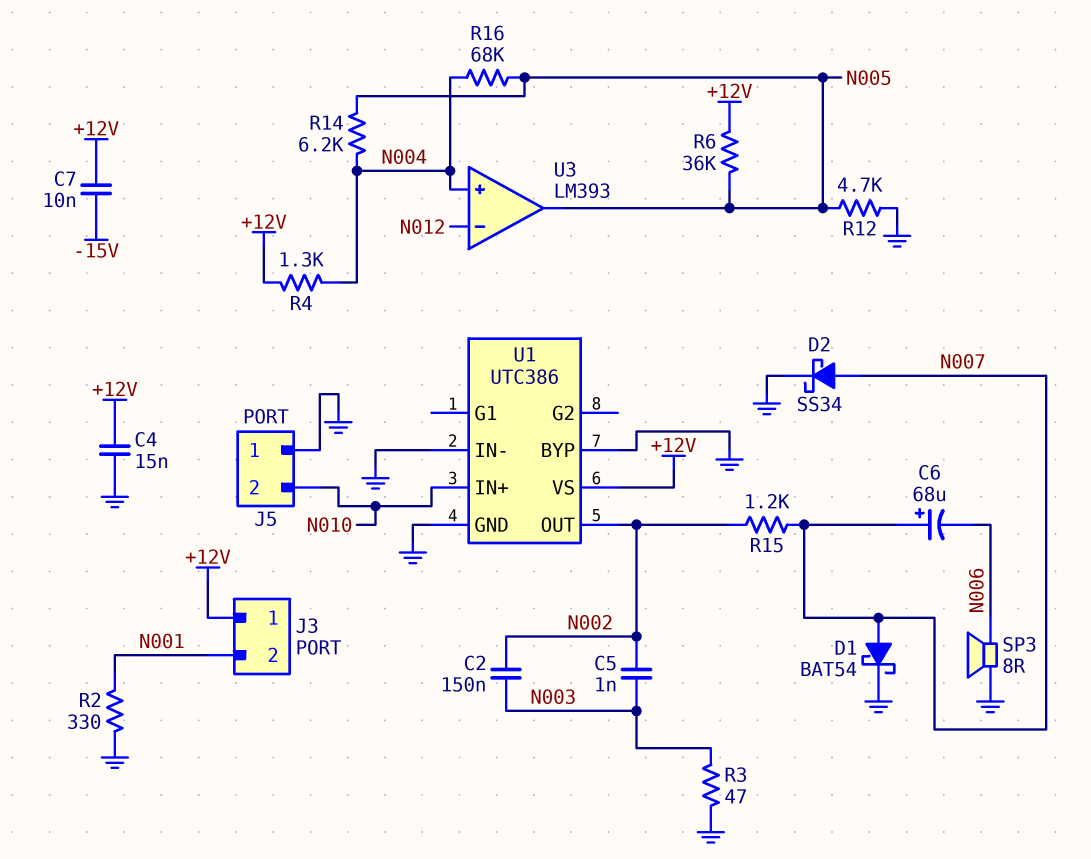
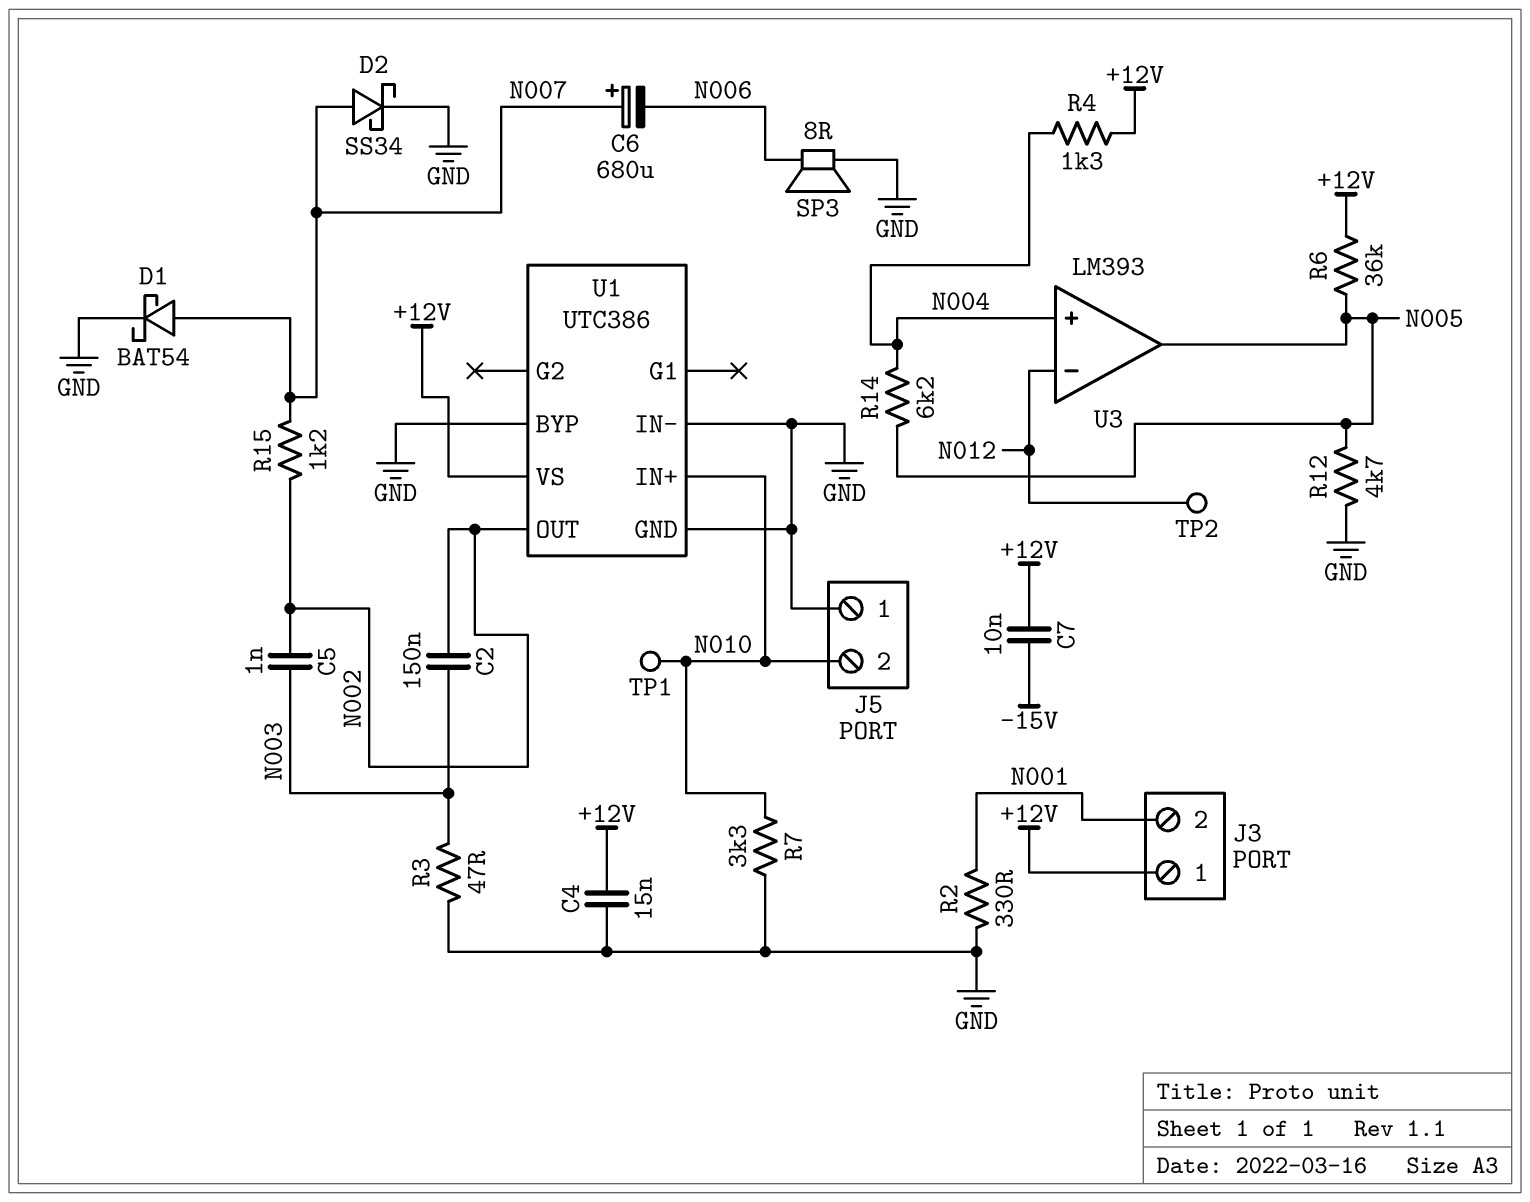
C6: 68uF (plus N007, minus N006) -> 680uF (plus N007, minus N006)
R7: none -> 3.3k (GND, N010)
R16: 68k (N004, N005) -> none
TP1: none -> test point (N010)
TP2: none -> test point (N012)

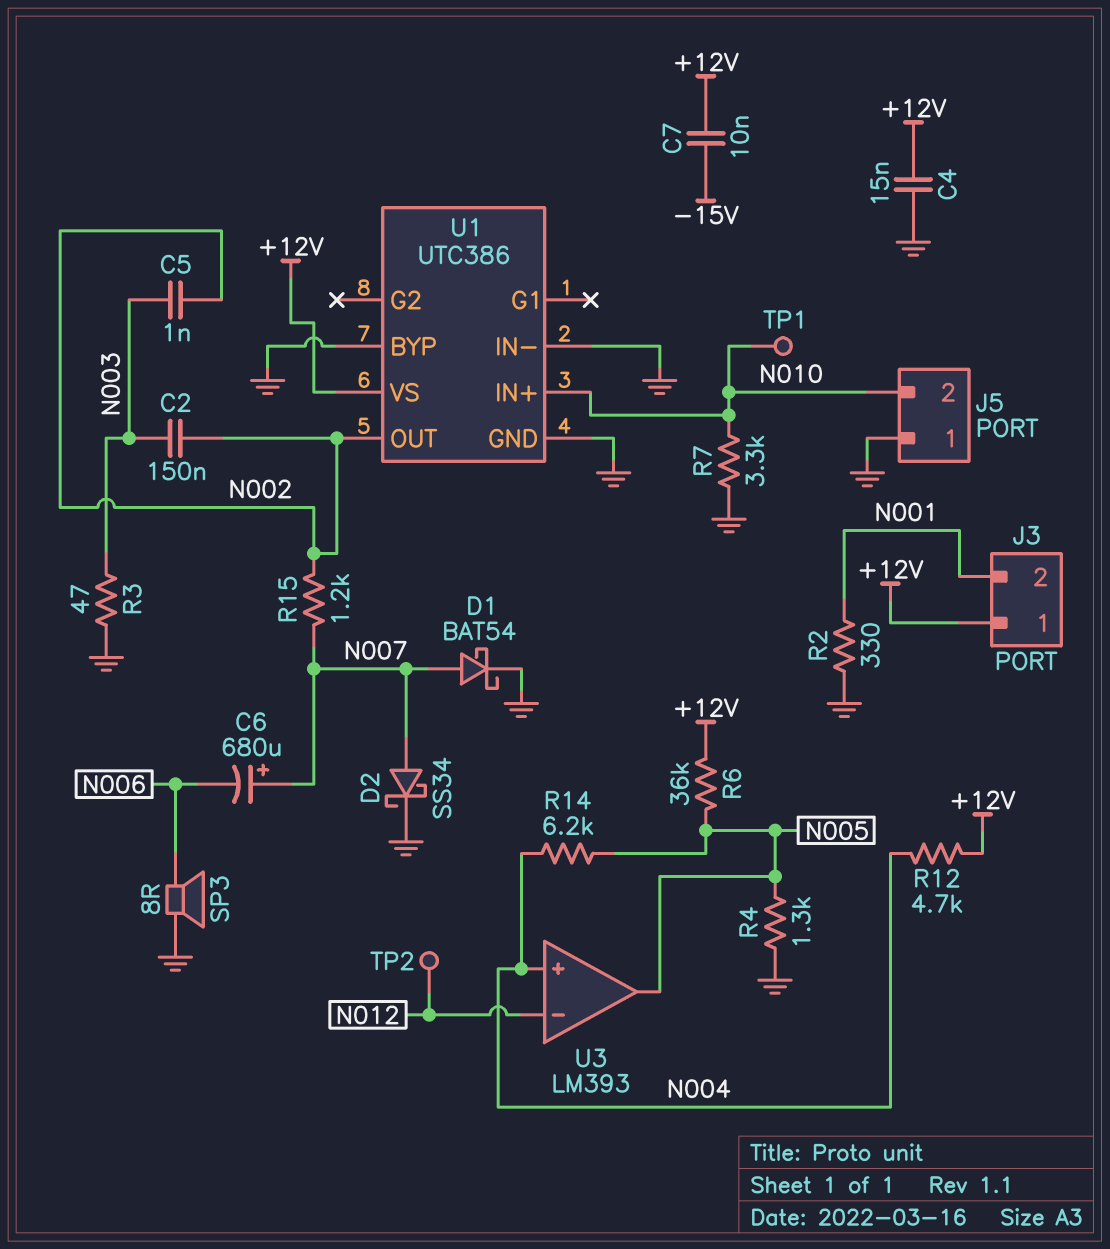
R4: 1.3k (+12V, N004) -> 1.3k (GND, N005)
R12: 4.7k (GND, N005) -> 4.7k (+12V, N004)

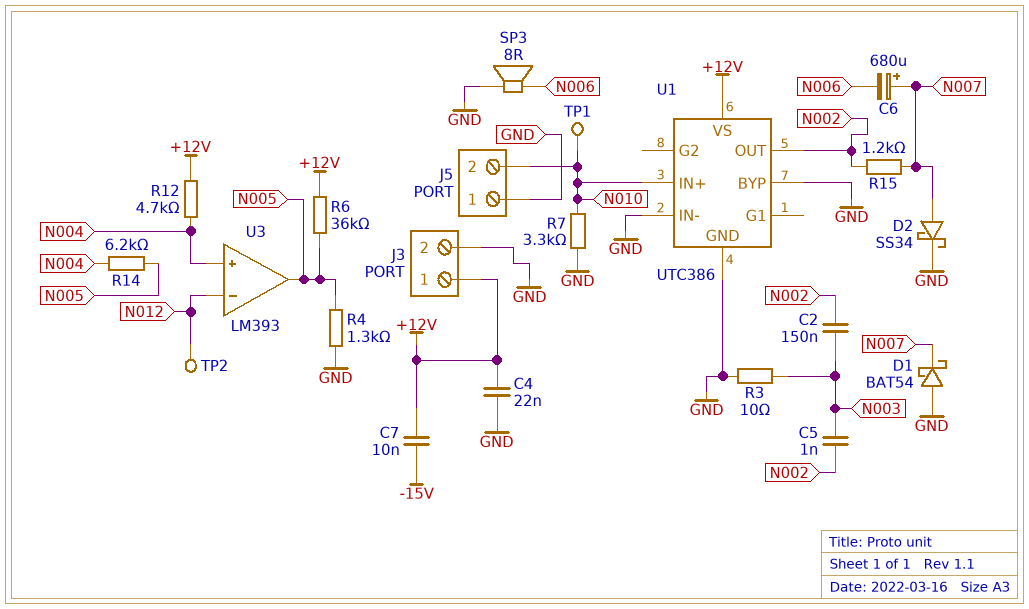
C4: 15nF (+12V, GND) -> 22nF (+12V, GND)
D1: schottky BAT54 (A N007, K GND) -> schottky BAT54 (A GND, K N007)
J3 pin 2: N001 -> GND
R2: 330 (GND, N001) -> none
R3: 47 (GND, N003) -> 10 (GND, N003)

